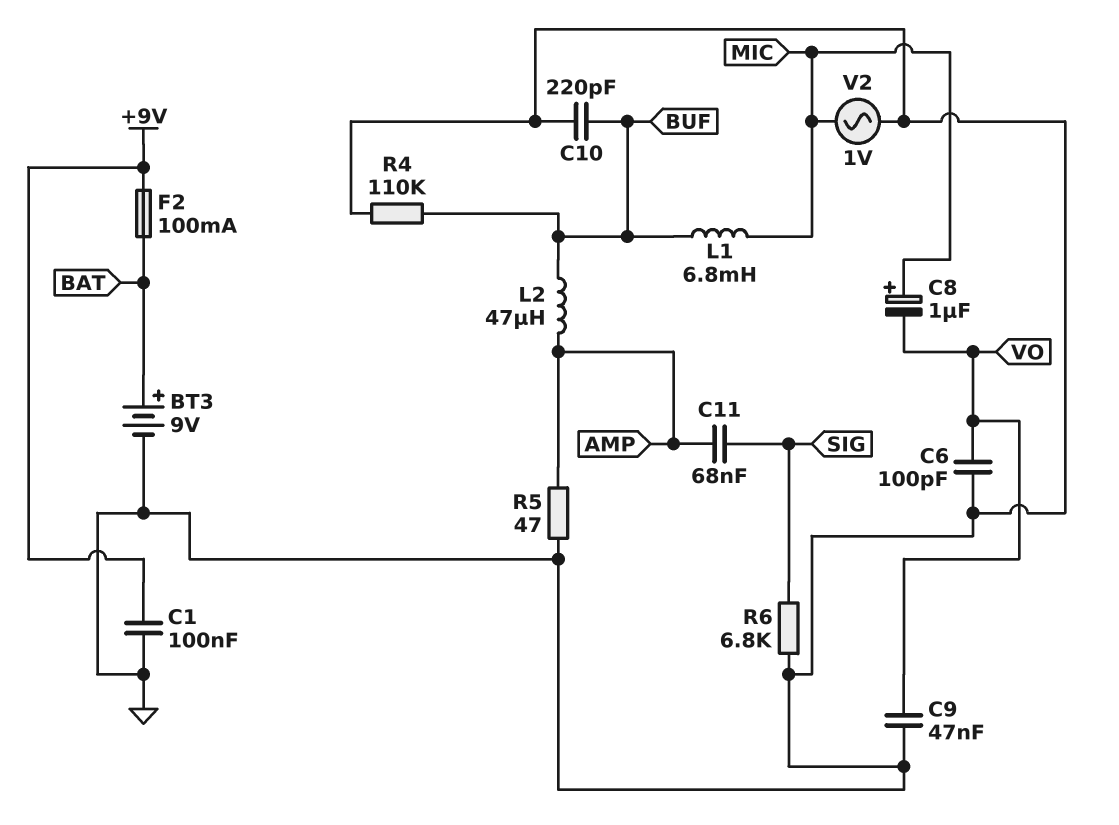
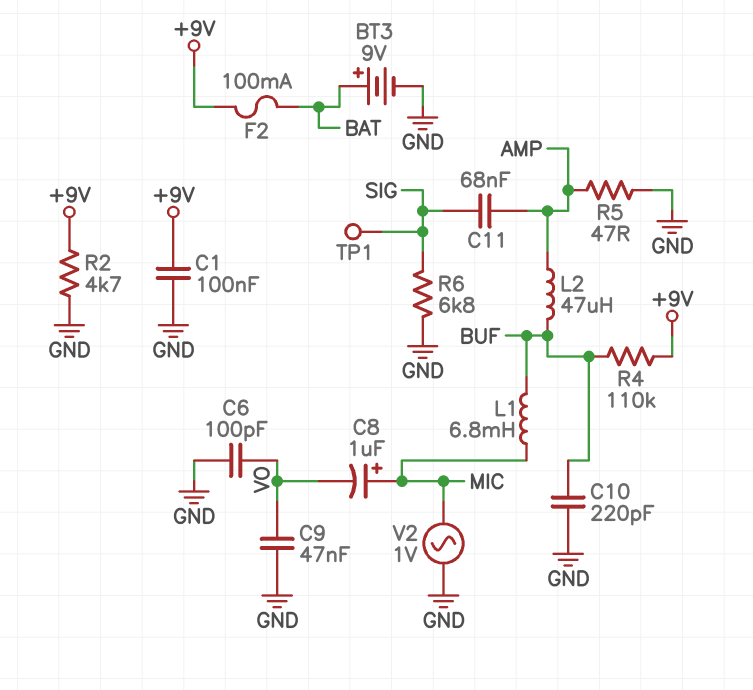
R2: none -> 4.7k (+9V, GND)
R4: 110k (BUF, GND) -> 110k (+9V, BUF)
TP1: none -> test point (SIG)

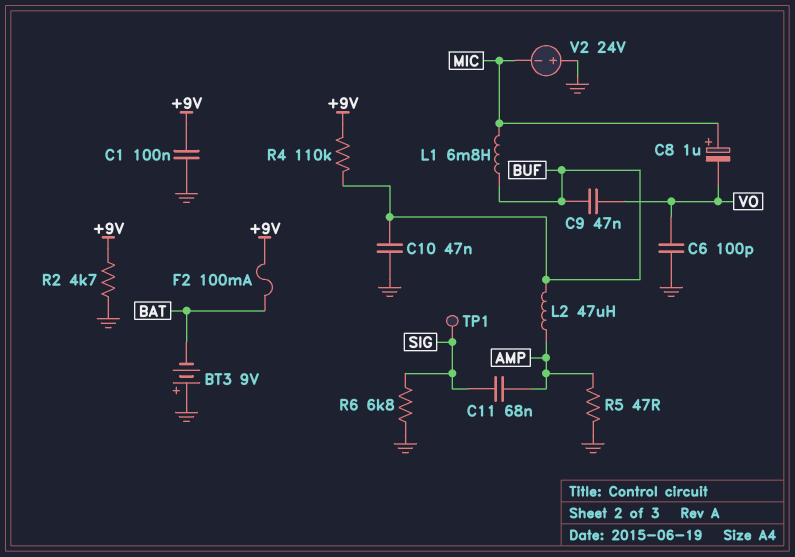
BT3: 9V (plus BAT, minus GND) -> 9V (plus GND, minus BAT)
C9: 47nF (GND, VO) -> 47nF (BUF, VO)
C10: 220pF (BUF, GND) -> 47nF (BUF, GND)
V2: AC 1V (GND, MIC) -> 24V (plus GND, minus MIC)

